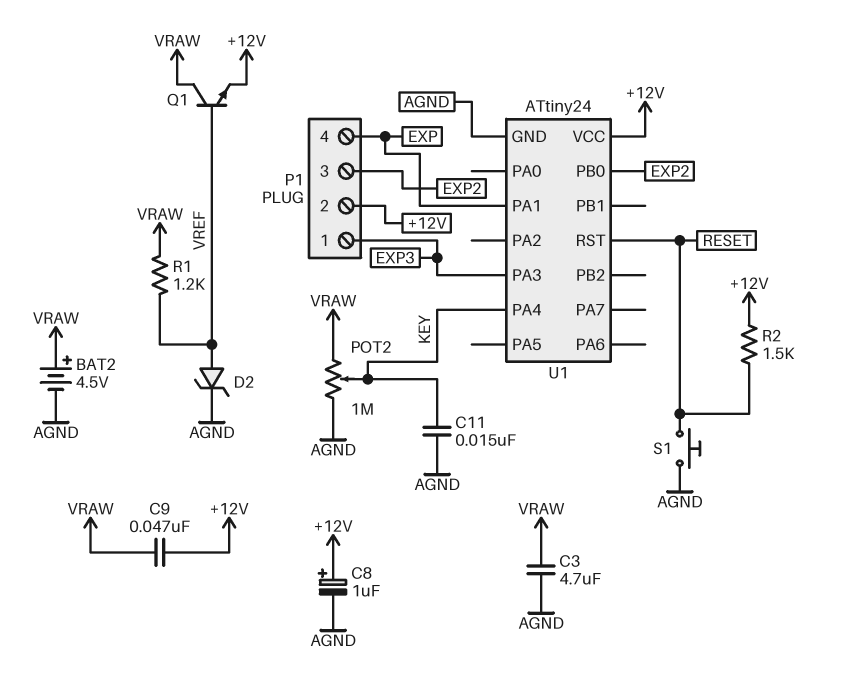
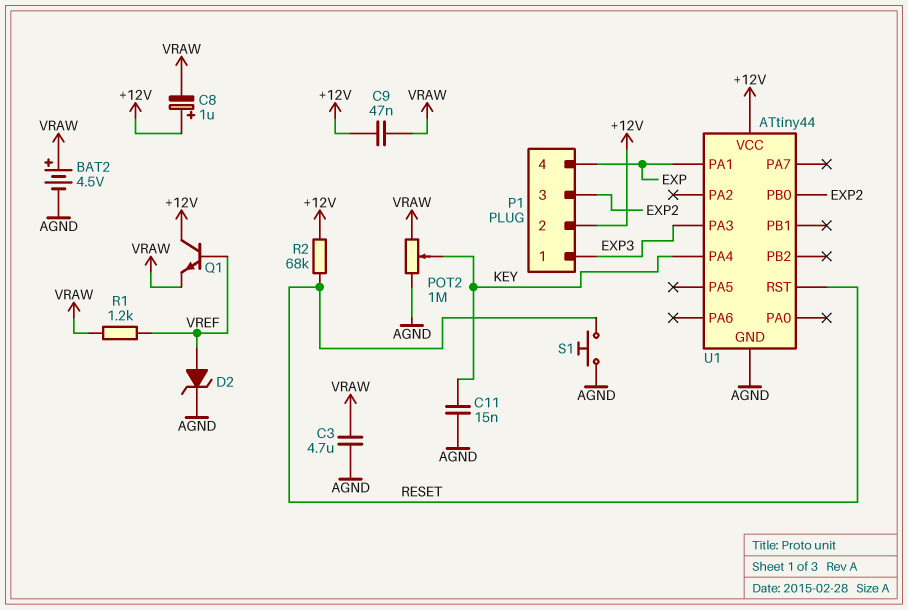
C8: 1uF (plus +12V, minus AGND) -> 1uF (plus +12V, minus VRAW)
Q1: NPN (B VREF, C VRAW, E +12V) -> NPN (B VREF, C +12V, E VRAW)
R2: 1.5k (+12V, RESET) -> 68k (+12V, RESET)
U1: ATtiny24 -> ATtiny44

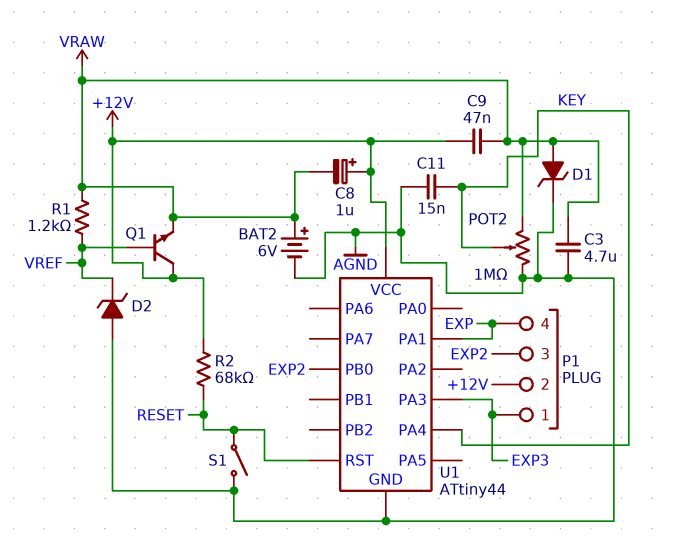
BAT2: 4.5V (plus VRAW, minus AGND) -> 6V (plus VRAW, minus AGND)
D1: none -> zener (A VRAW, K AGND)
D2: zener (A VREF, K AGND) -> zener (A AGND, K VREF)
S1: button (AGND, RESET) -> switch (AGND, RESET)

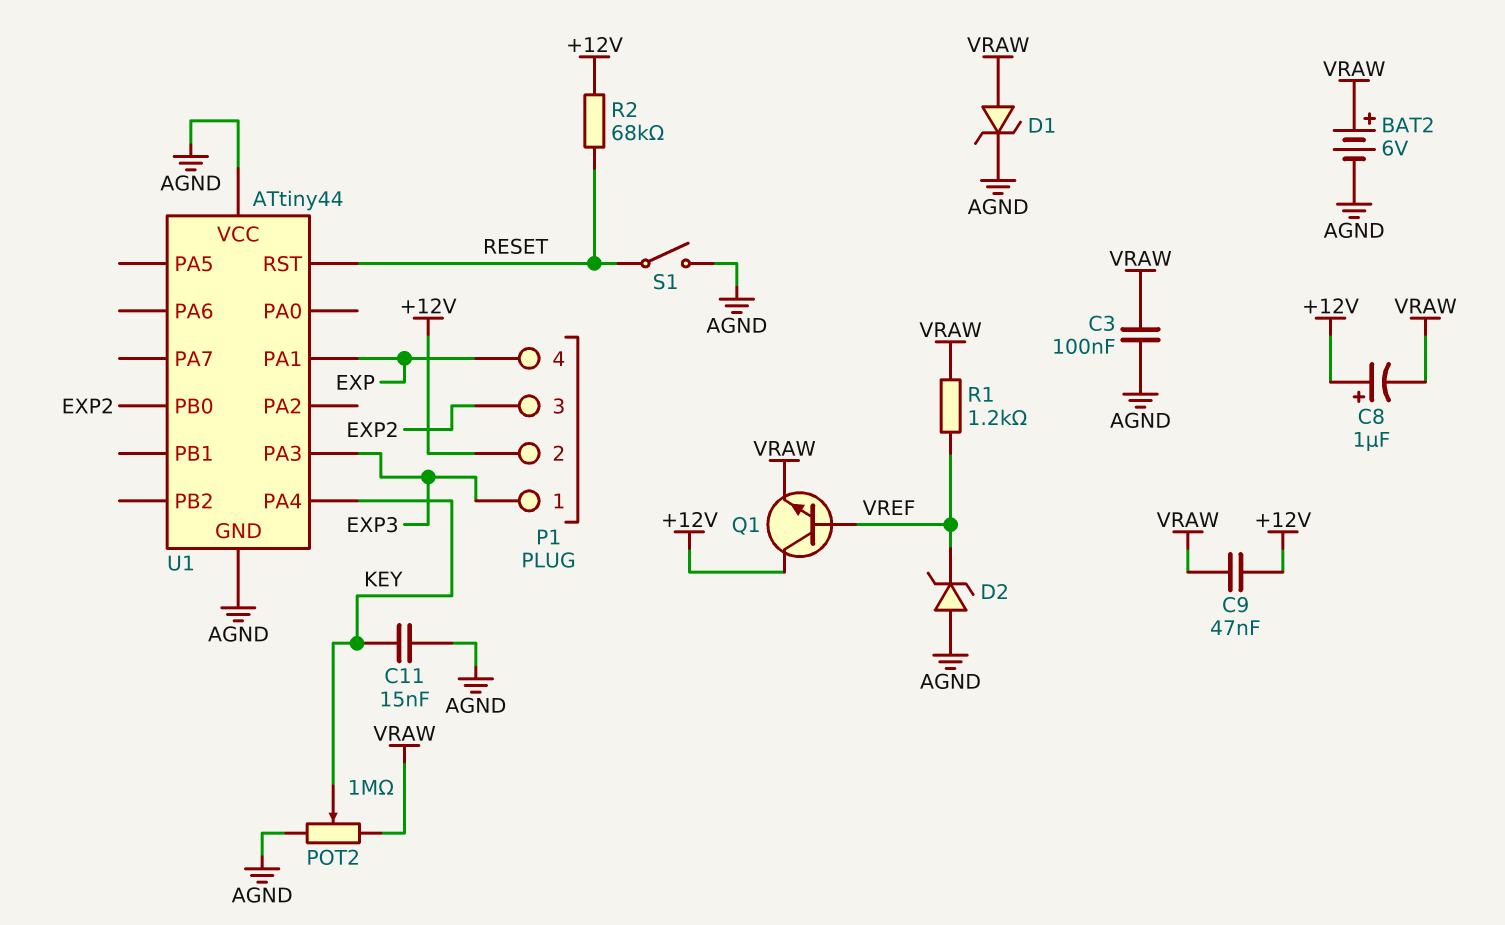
C3: 4.7uF (AGND, VRAW) -> 100nF (AGND, VRAW)
U1 pin VCC: +12V -> AGND

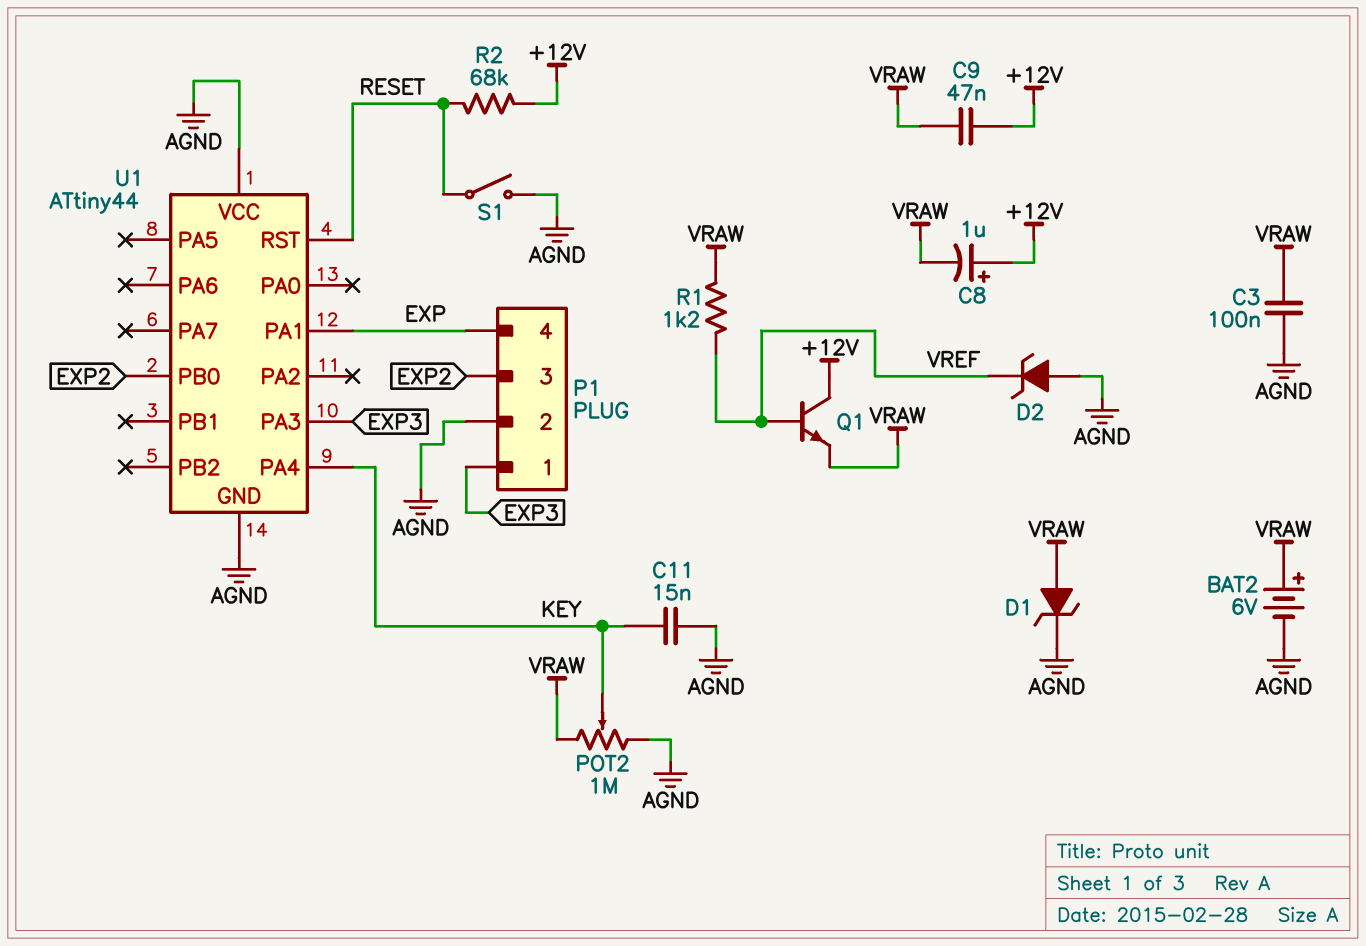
P1 pin 2: +12V -> AGND

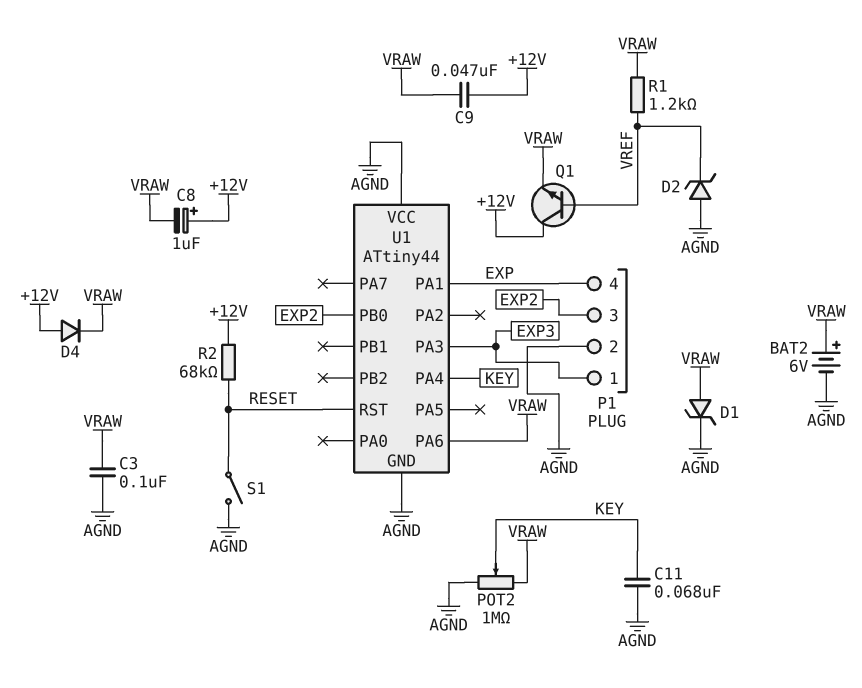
C11: 15nF (AGND, KEY) -> 68nF (AGND, KEY)
D4: none -> diode (A +12V, K VRAW)
U1 pin PA6: none -> VRAW

